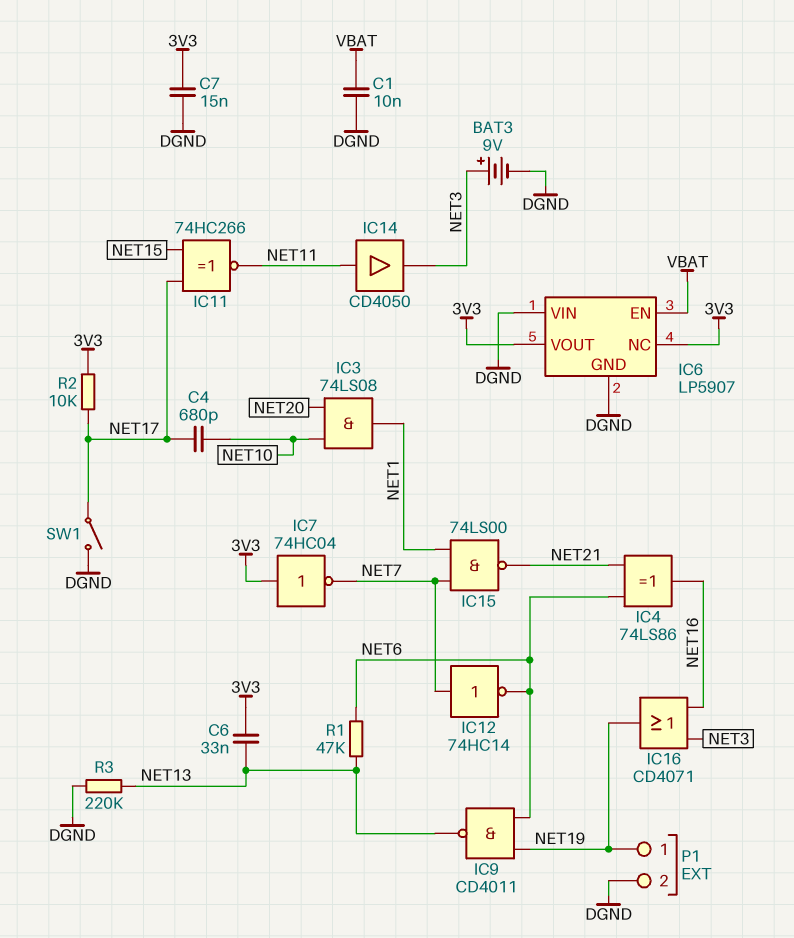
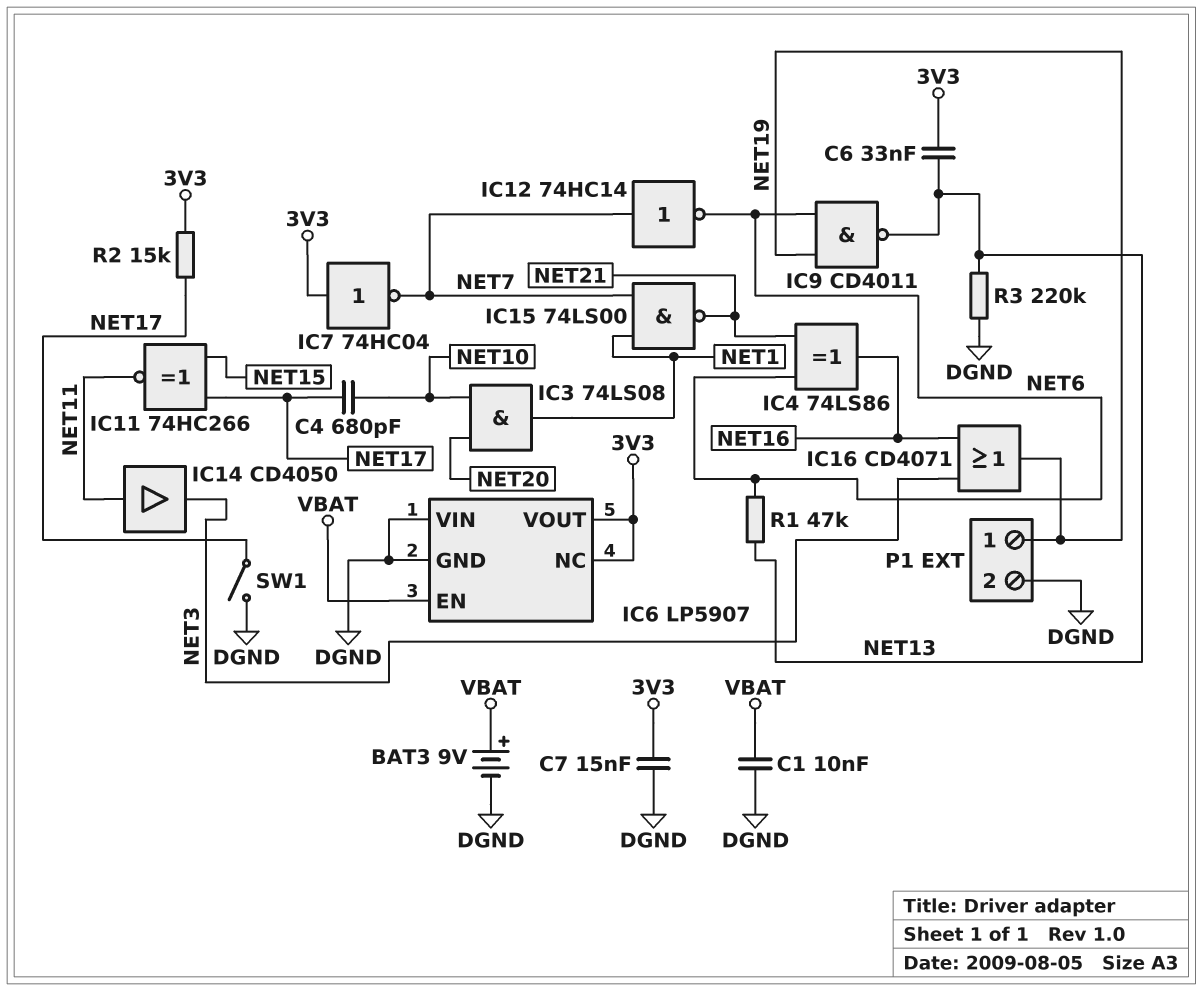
BAT3: 9V (plus NET3, minus DGND) -> 9V (plus VBAT, minus DGND)
R2: 10k (3V3, NET17) -> 15k (3V3, NET17)

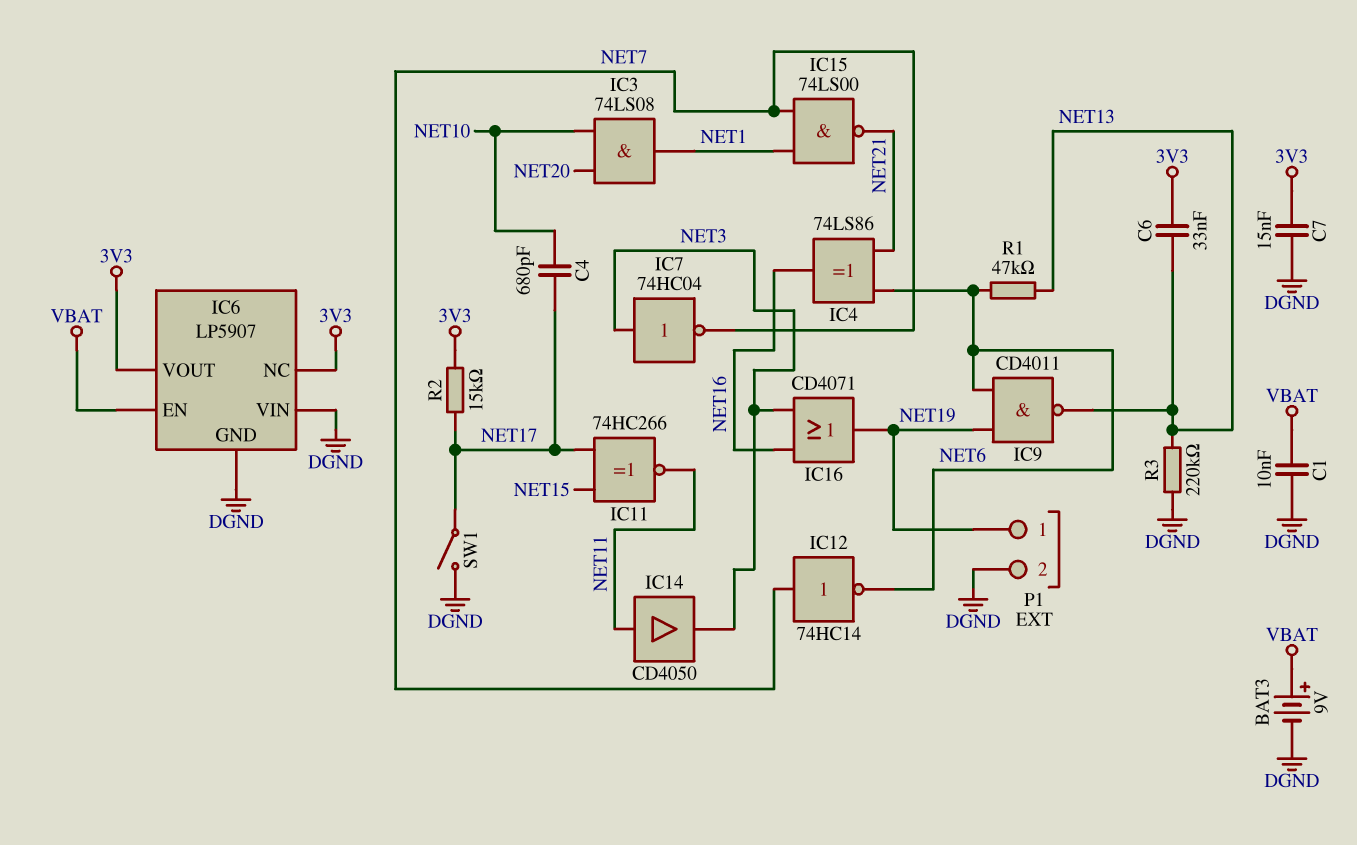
IC7: NOT 74HC04 (in 3V3, out NET7) -> NOT 74HC04 (in NET3, out NET7)

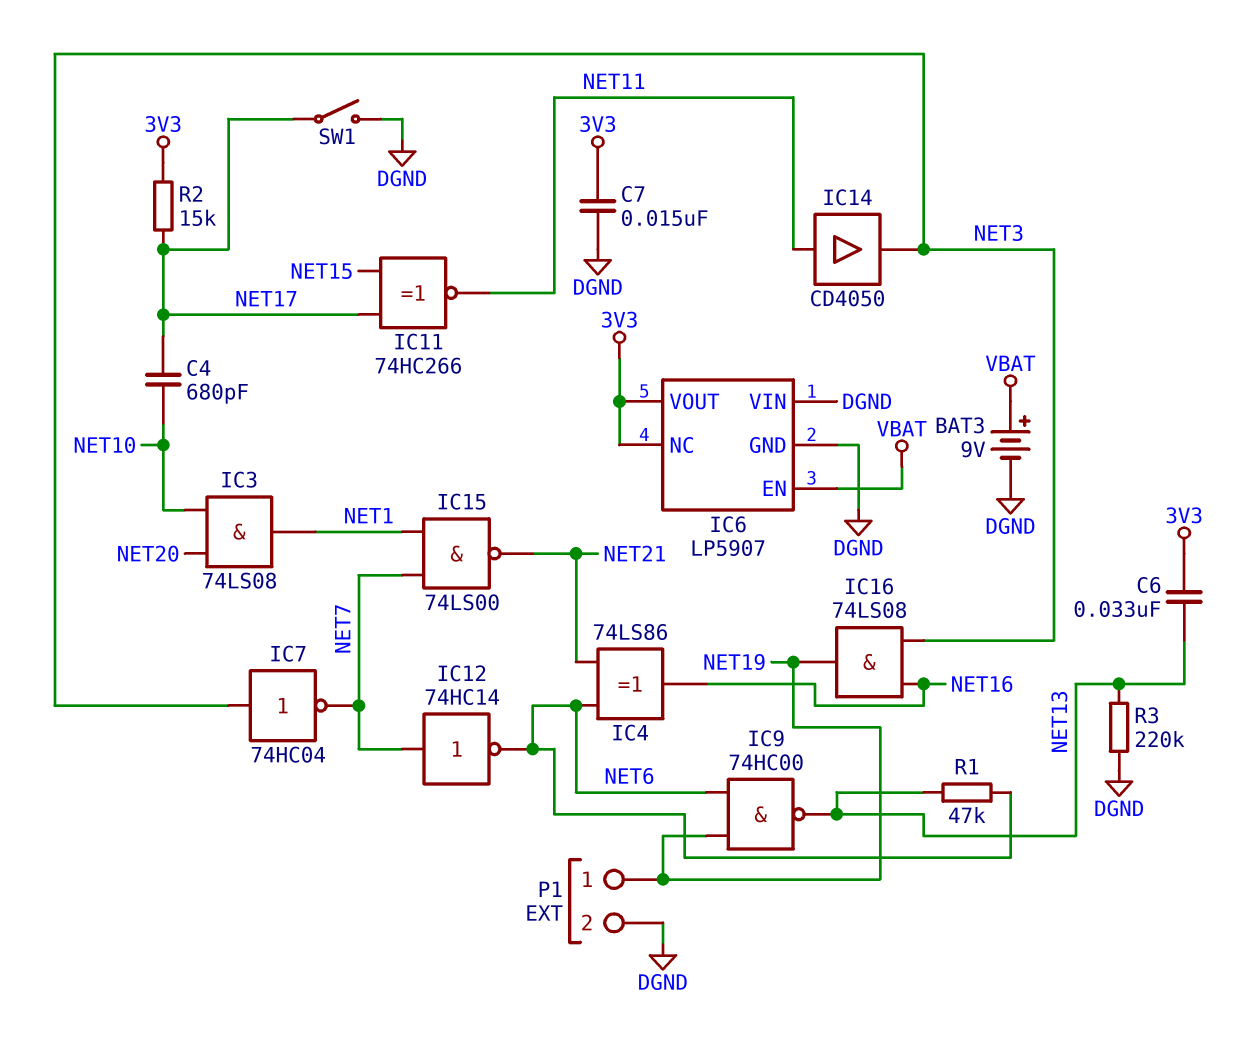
C1: 10nF (DGND, VBAT) -> none
IC9: NAND CD4011 (in NET6, in NET19, out NET13) -> NAND 74HC00 (in NET6, in NET19, out NET13)
IC16: OR CD4071 (in NET3, in NET16, out NET19) -> AND 74LS08 (in NET3, in NET16, out NET19)

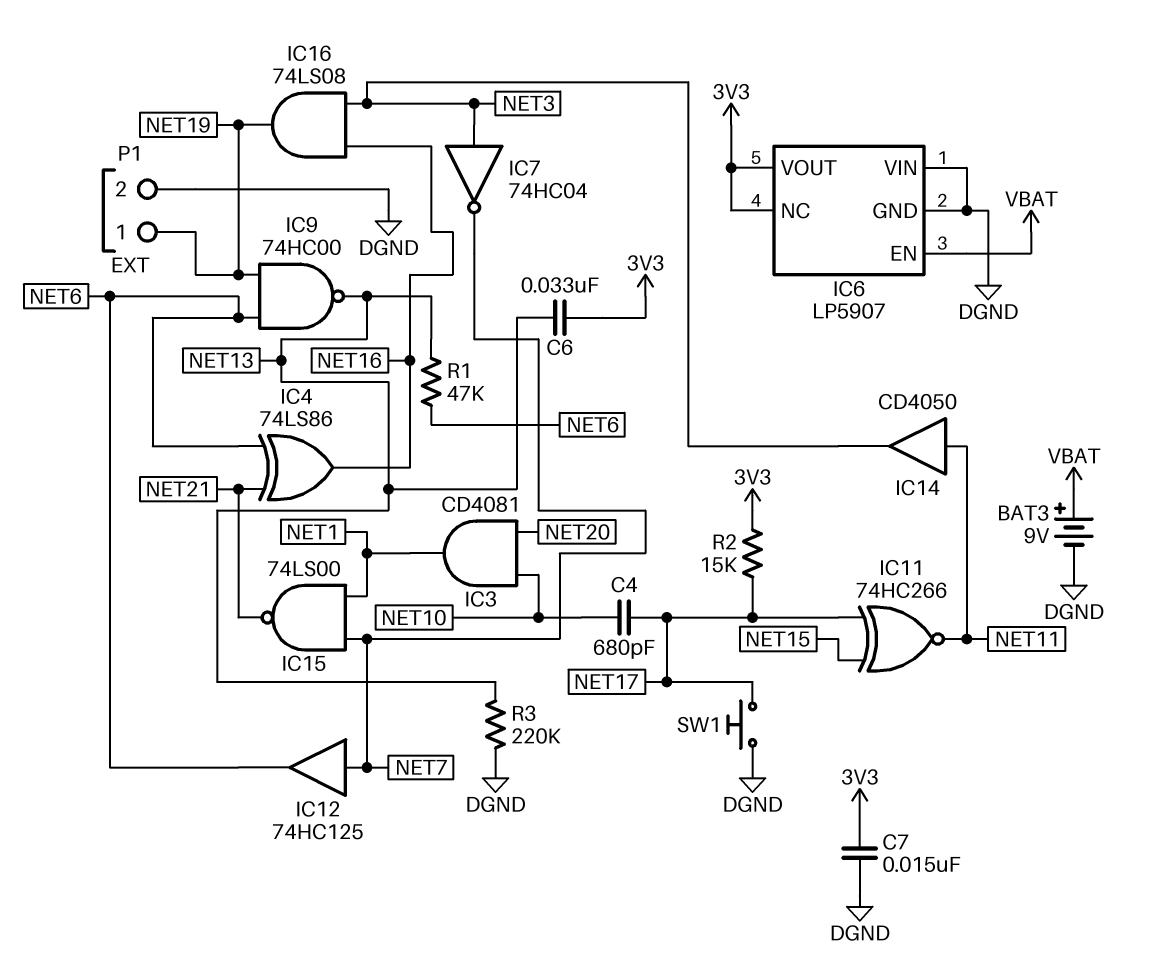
IC3: AND 74LS08 (in NET10, in NET20, out NET1) -> AND CD4081 (in NET10, in NET20, out NET1)
IC12: NOT 74HC14 (in NET7, out NET6) -> buffer 74HC125 (in NET7, out NET6)
SW1: switch (DGND, NET17) -> button (DGND, NET17)

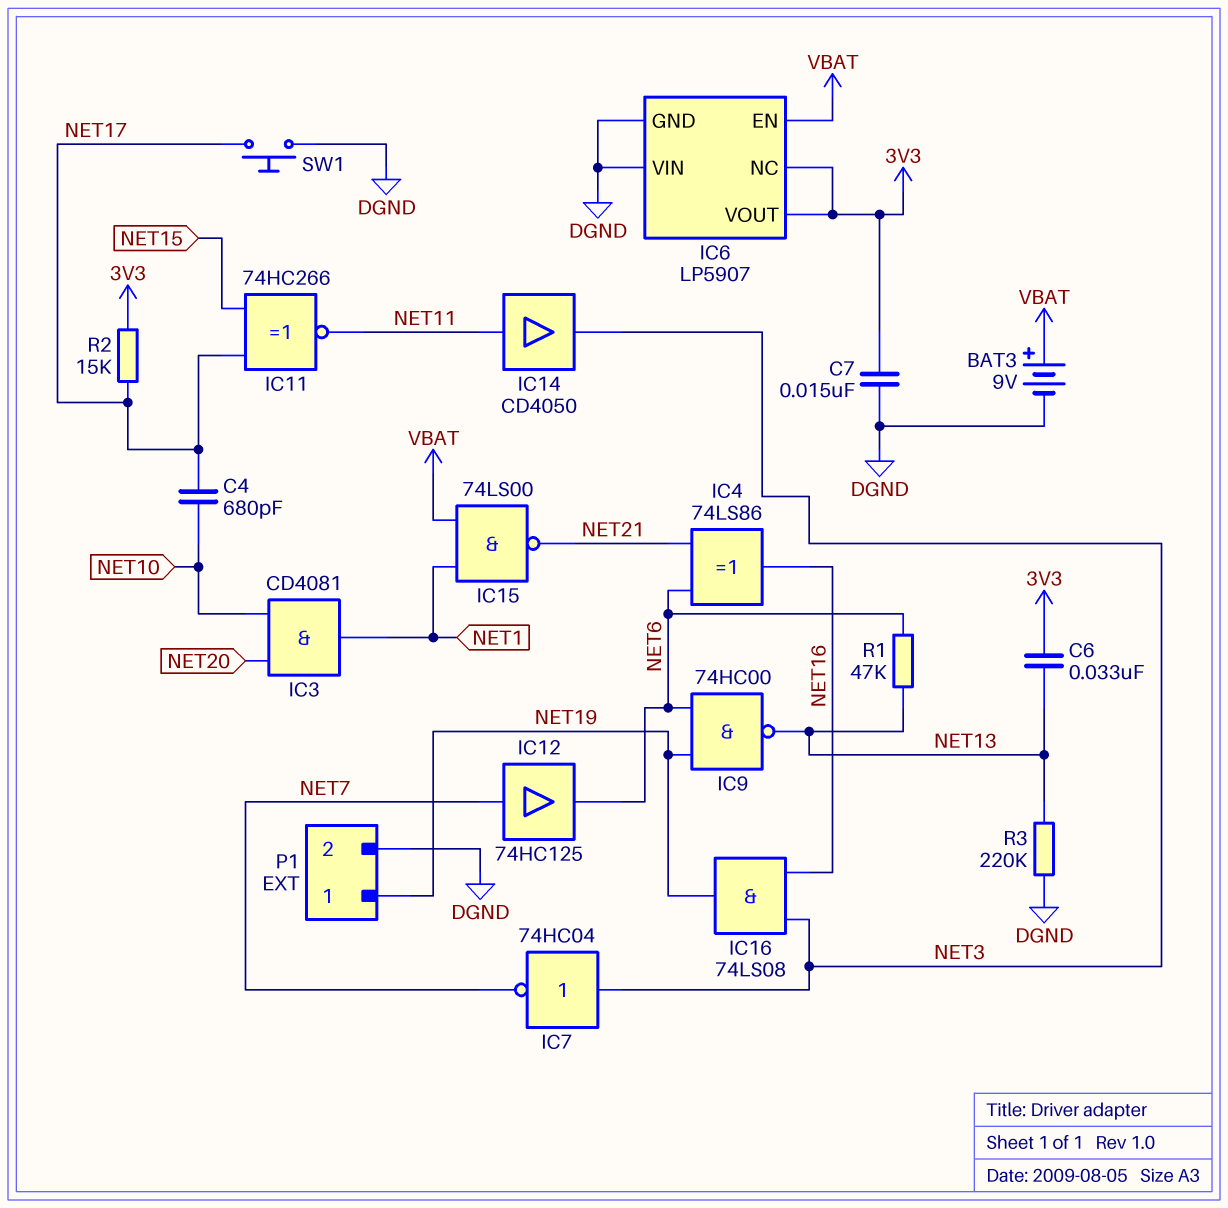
IC15: NAND 74LS00 (in NET1, in NET7, out NET21) -> NAND 74LS00 (in NET1, in VBAT, out NET21)

